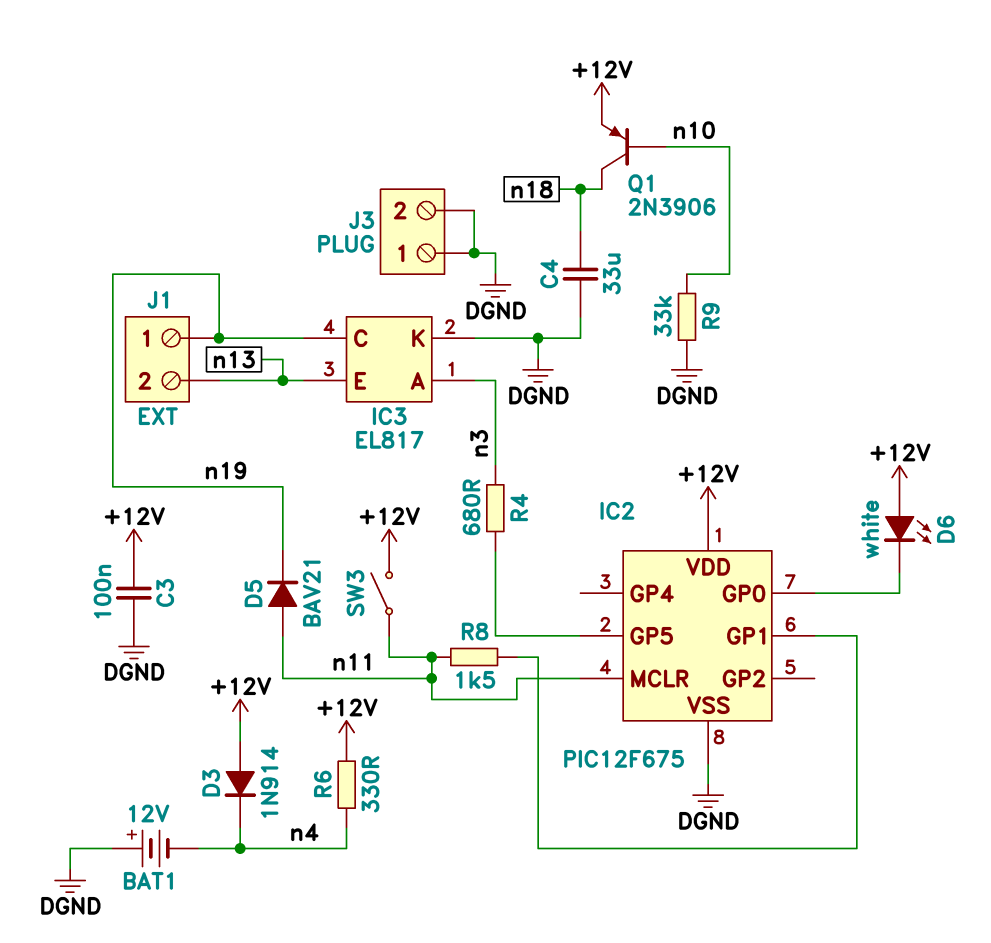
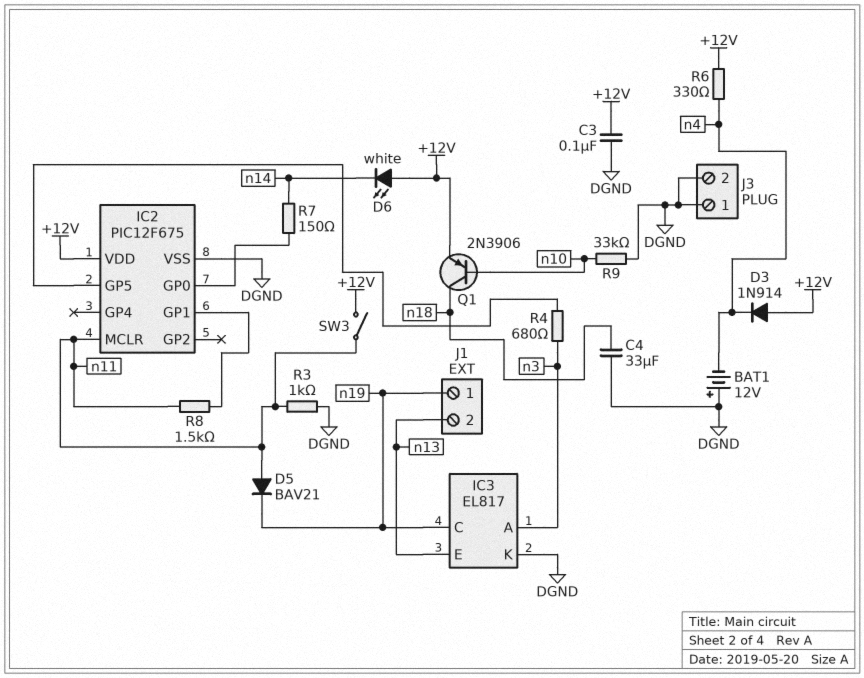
D6: LED white (A +12V, K IC2/GP0) -> LED white (A +12V, K n14)
R3: none -> 1k (DGND, n11)
R7: none -> 150 (IC2/GP0, n14)

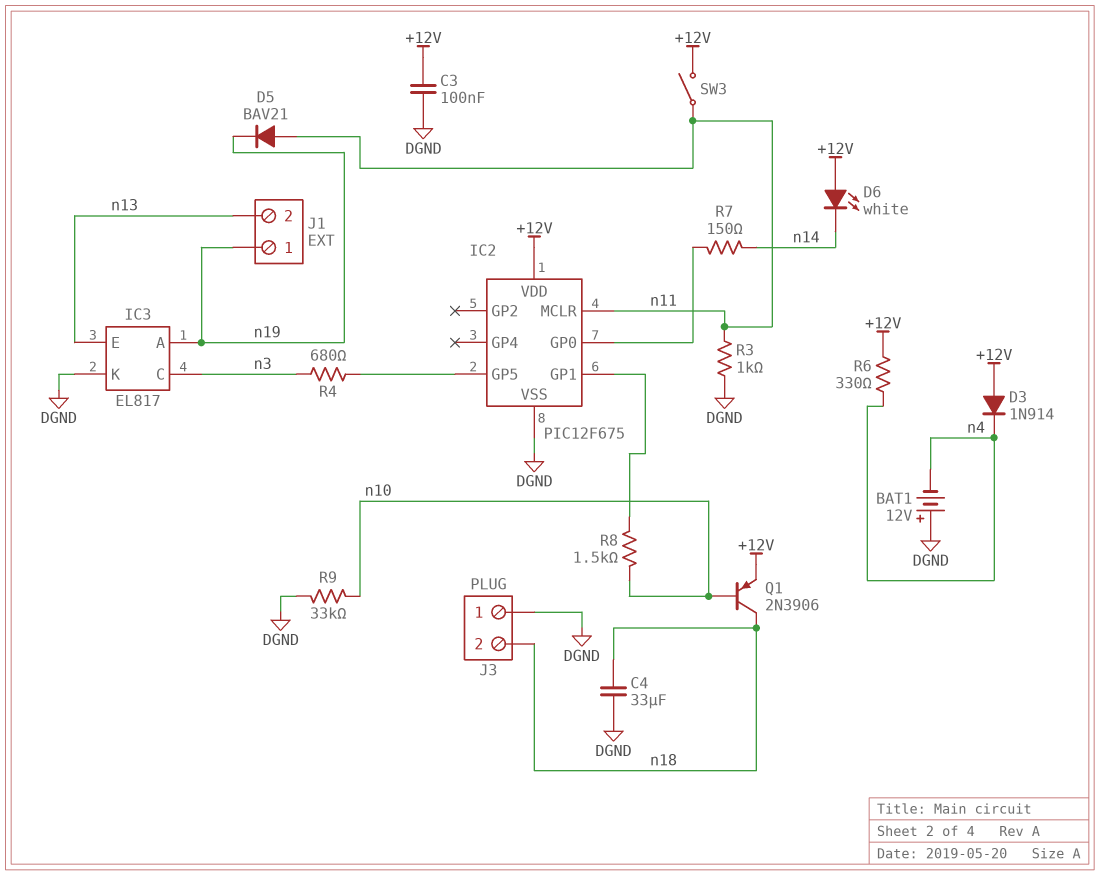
IC3 pin A: n3 -> n19
IC3 pin C: n19 -> n3
J3 pin 2: DGND -> n18
R8: 1.5k (IC2/GP1, n11) -> 1.5k (IC2/GP1, n10)

